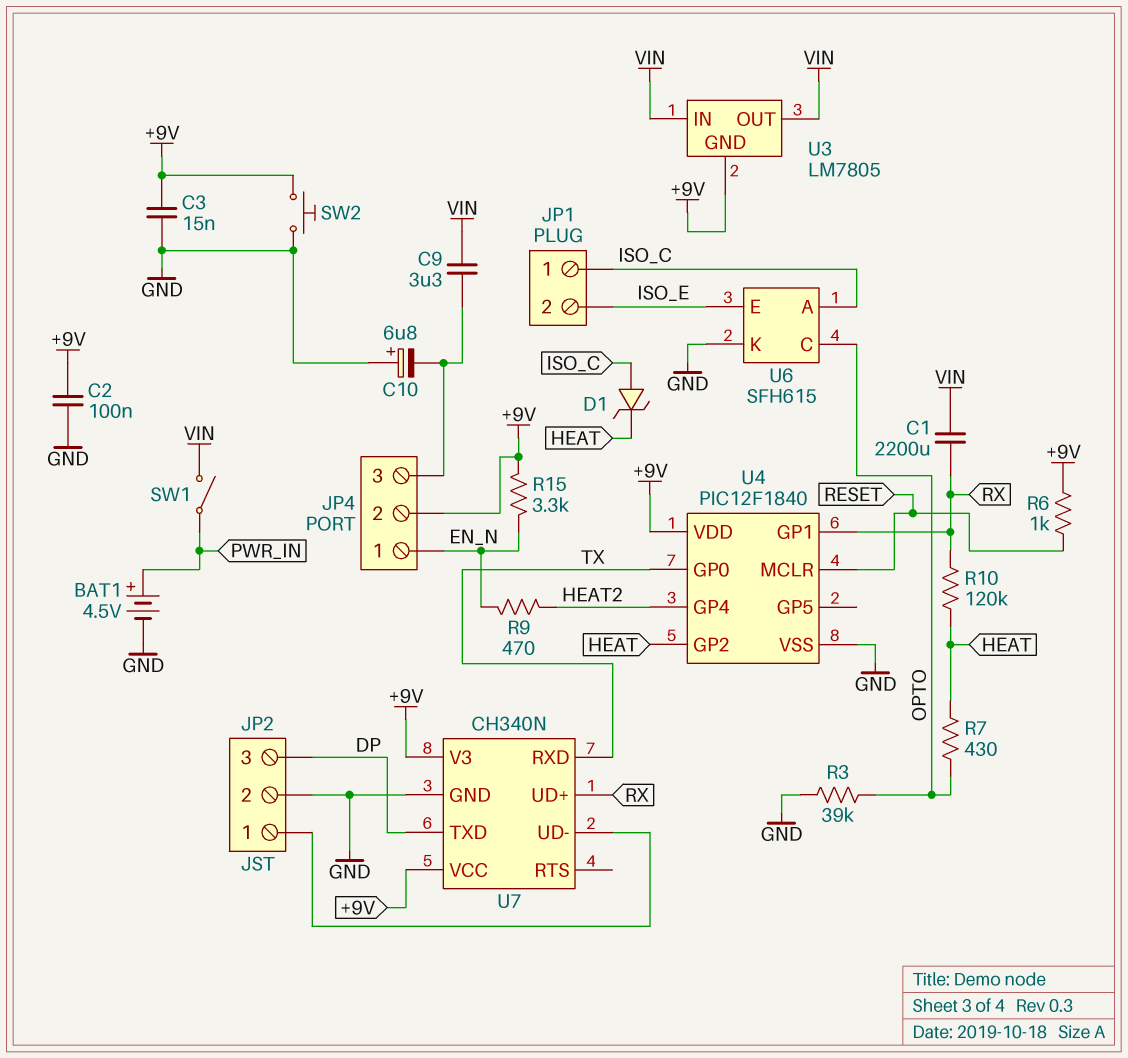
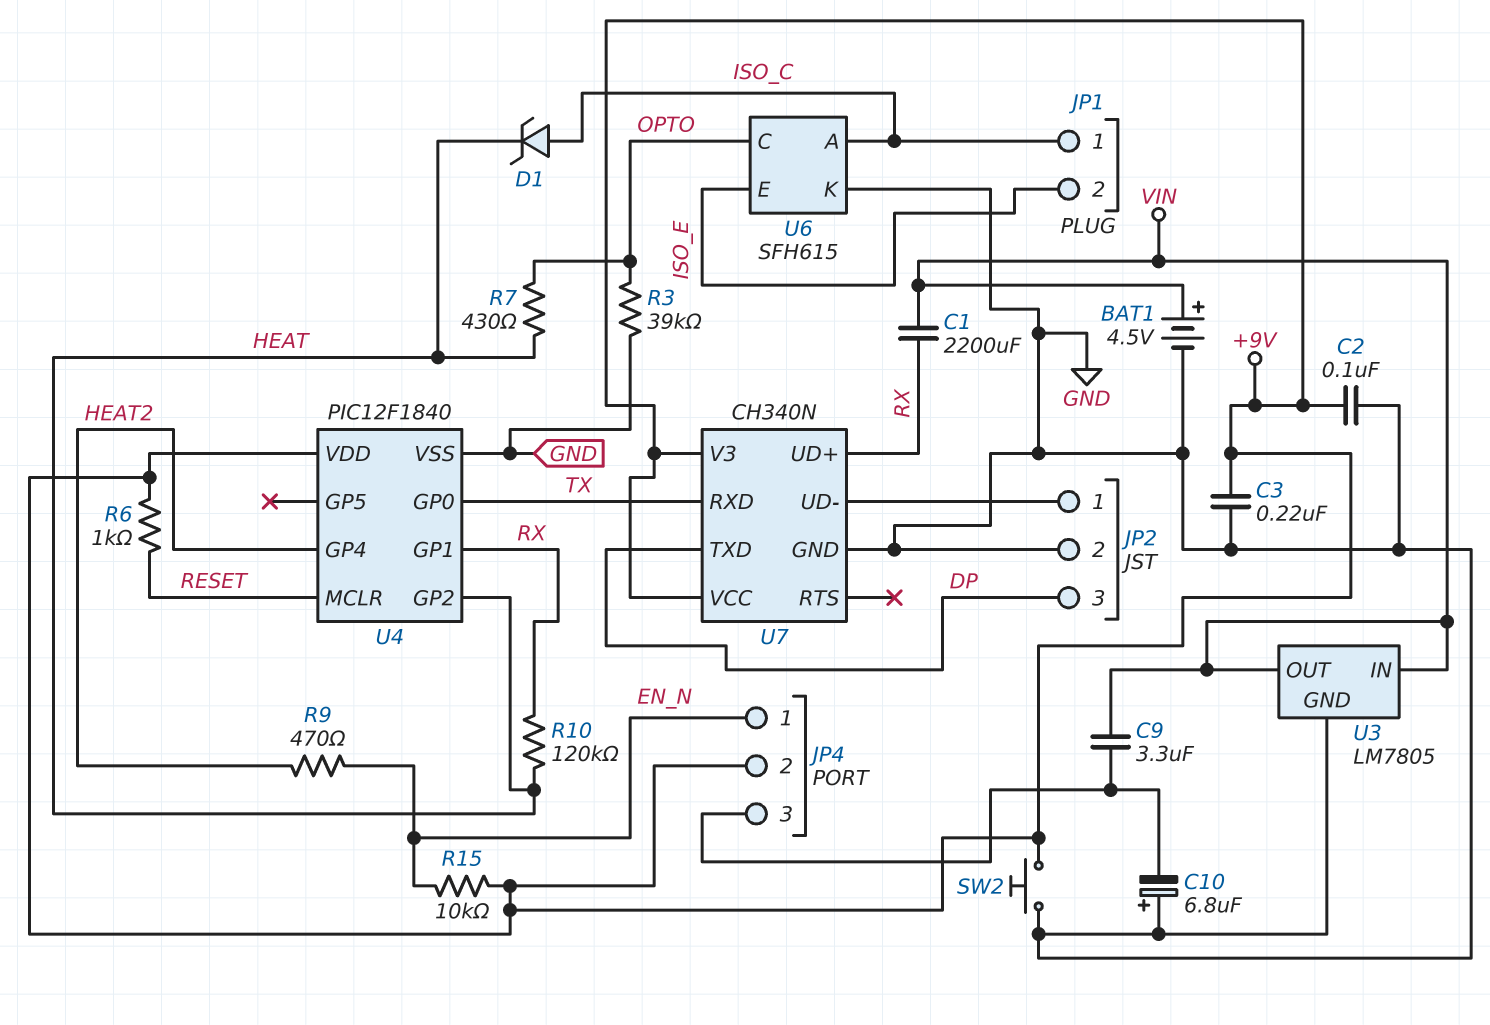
BAT1: 4.5V (plus PWR_IN, minus GND) -> 4.5V (plus VIN, minus GND)
C3: 15nF (+9V, GND) -> 220nF (+9V, GND)
R15: 3.3k (+9V, EN_N) -> 10k (+9V, EN_N)
SW1: switch (PWR_IN, VIN) -> none
U3 pin GND: +9V -> GND

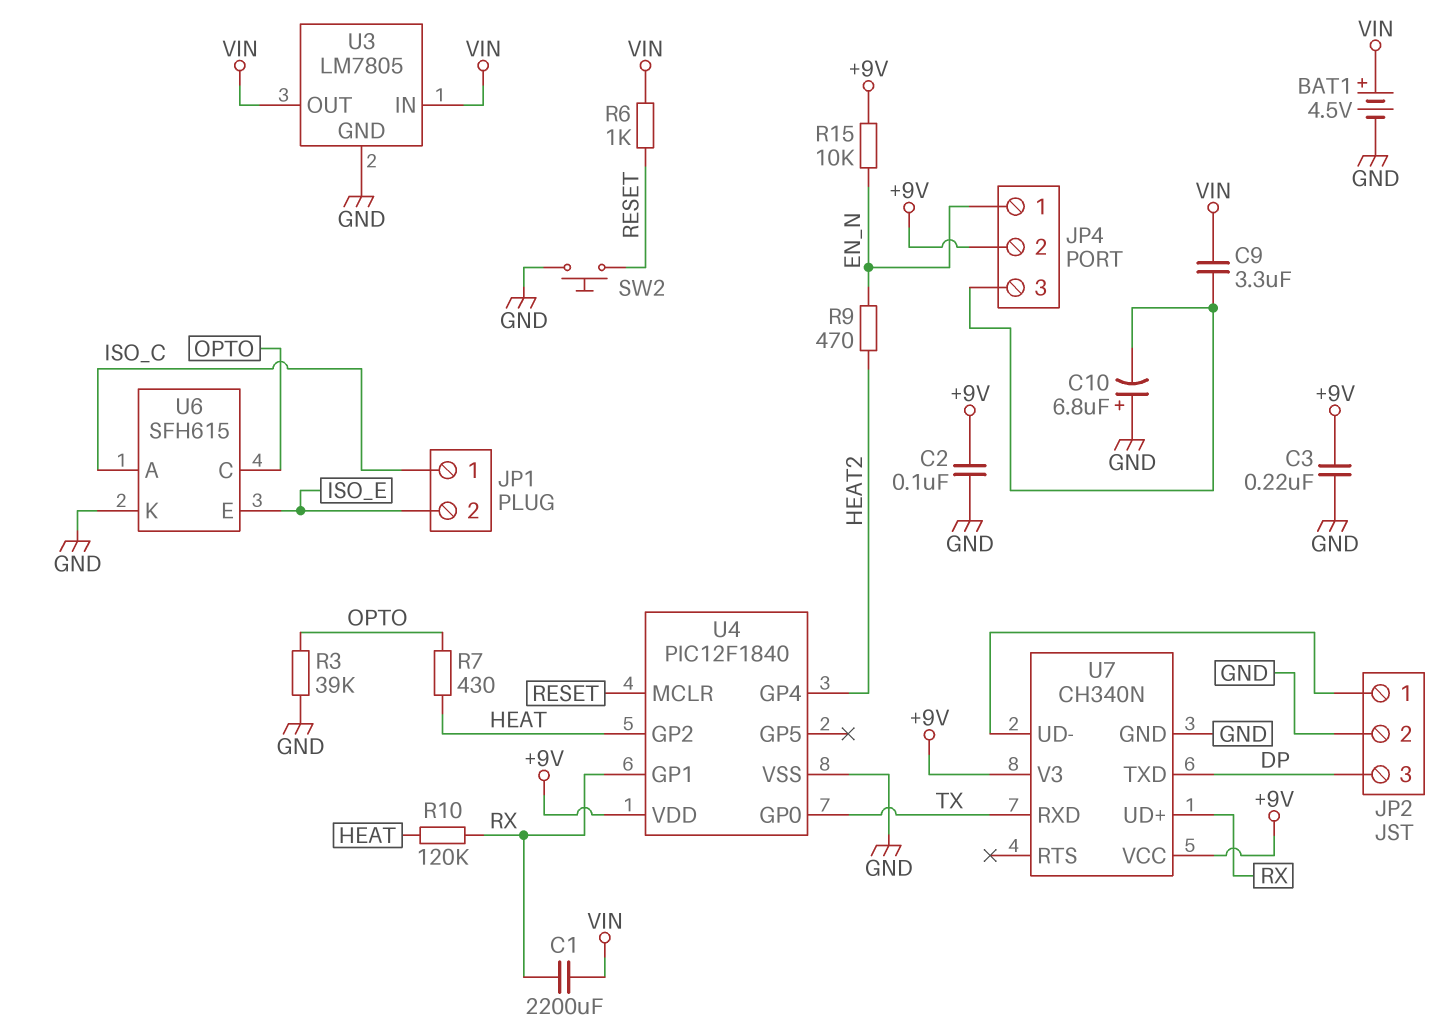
D1: zener (A ISO_C, K HEAT) -> none
R6: 1k (+9V, RESET) -> 1k (RESET, VIN)
SW2: button (+9V, GND) -> button (GND, RESET)

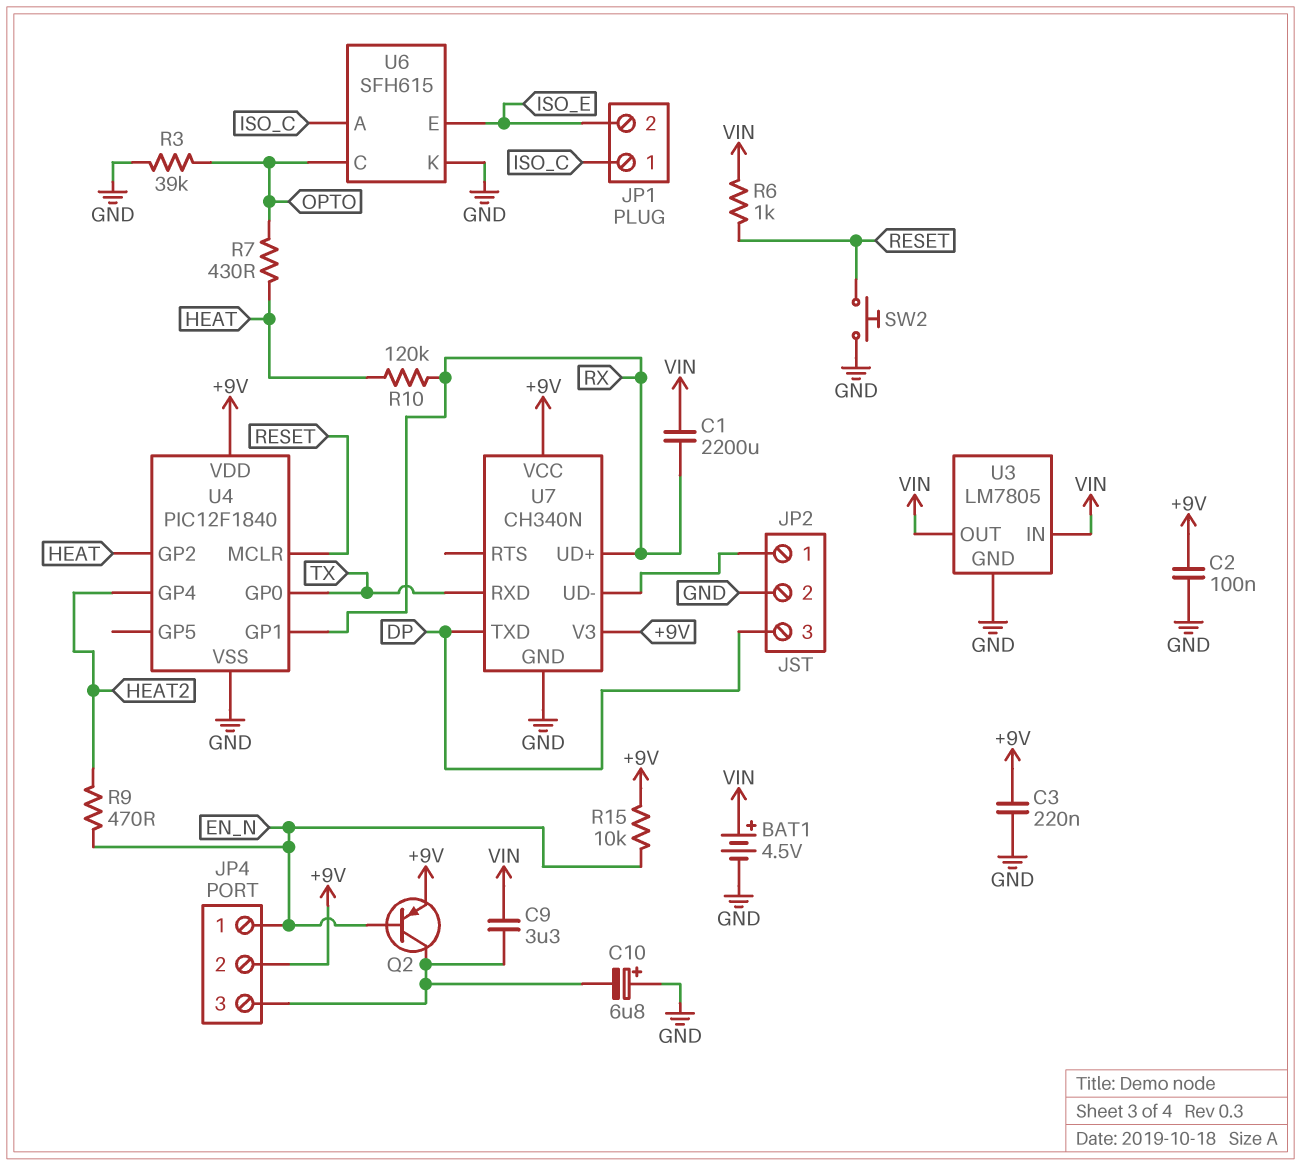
Q2: none -> PNP (B EN_N, C JP4/3, E +9V)

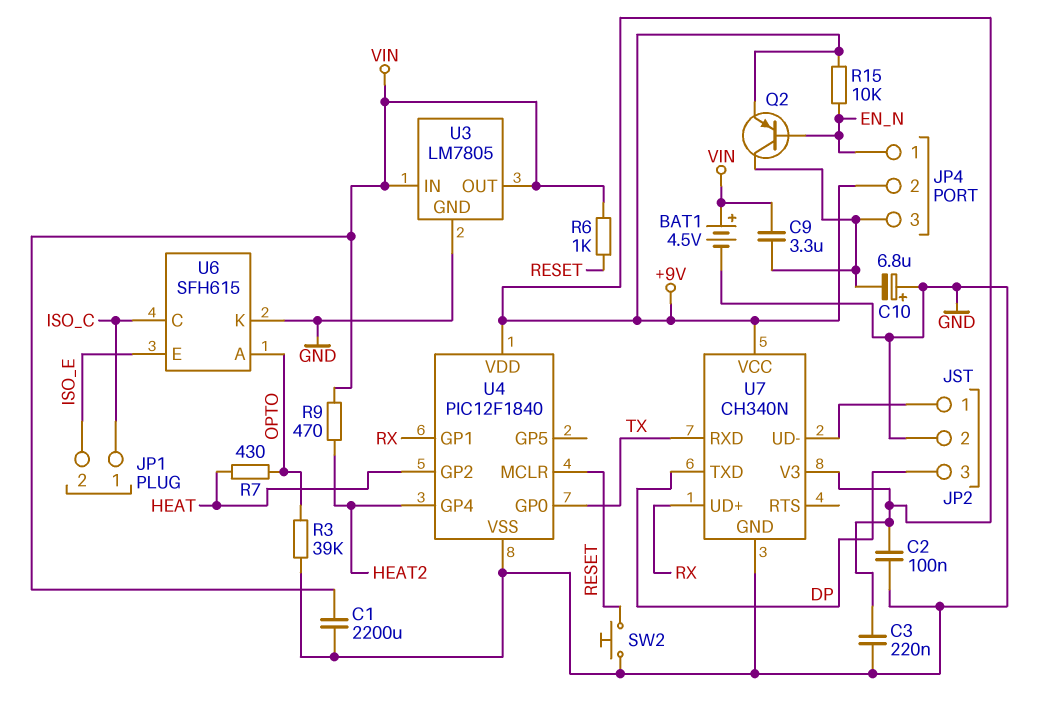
C1: 2200uF (RX, VIN) -> 2200uF (GND, VIN)
R9: 470 (EN_N, HEAT2) -> 470 (HEAT2, VIN)
R10: 120k (HEAT, RX) -> none
U6 pin A: ISO_C -> OPTO
U6 pin C: OPTO -> ISO_C

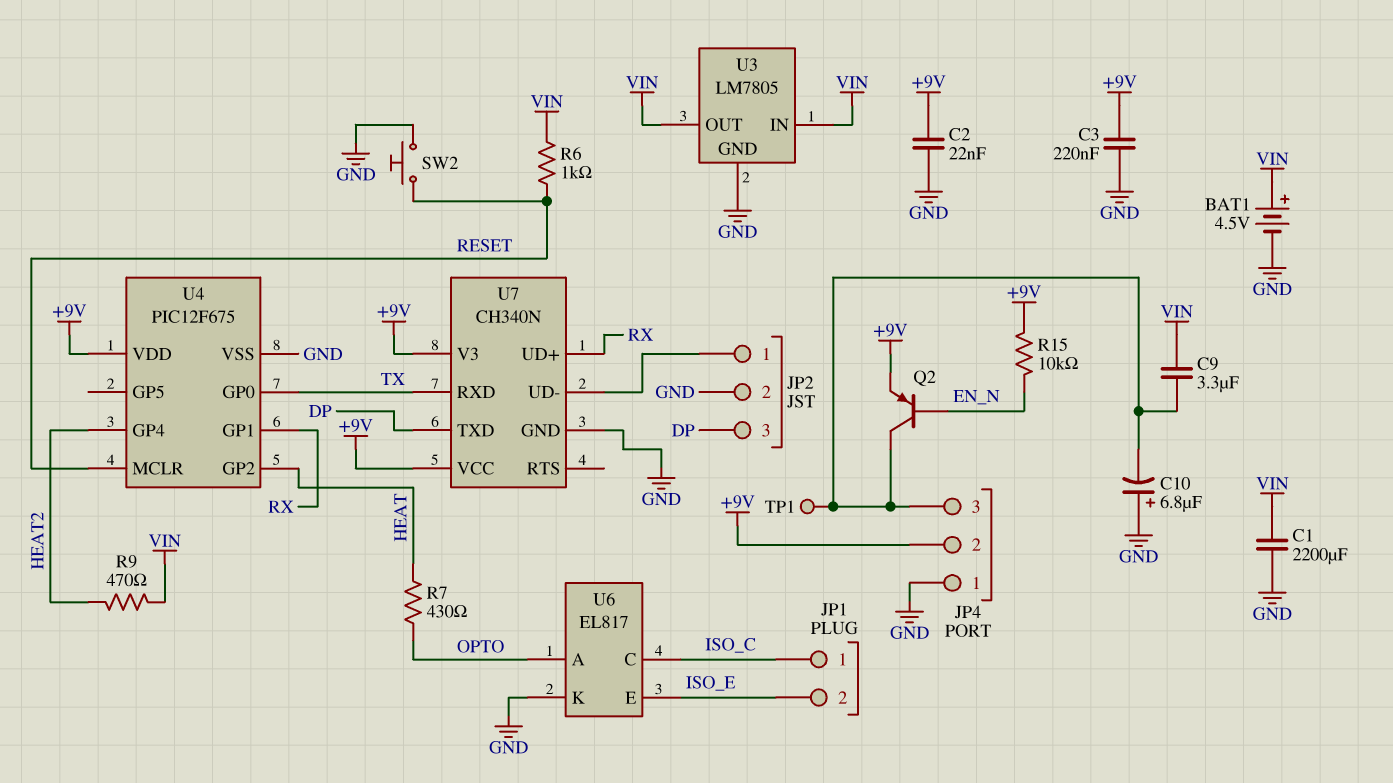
C2: 100nF (+9V, GND) -> 22nF (+9V, GND)
JP4 pin 1: EN_N -> GND
R3: 39k (GND, OPTO) -> none
TP1: none -> test point (JP4/3)
U4: PIC12F1840 -> PIC12F675
U6: SFH615 -> EL817

